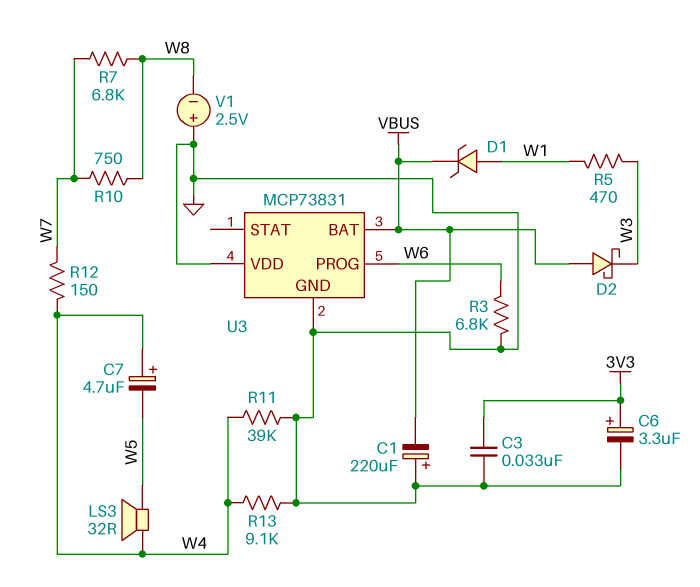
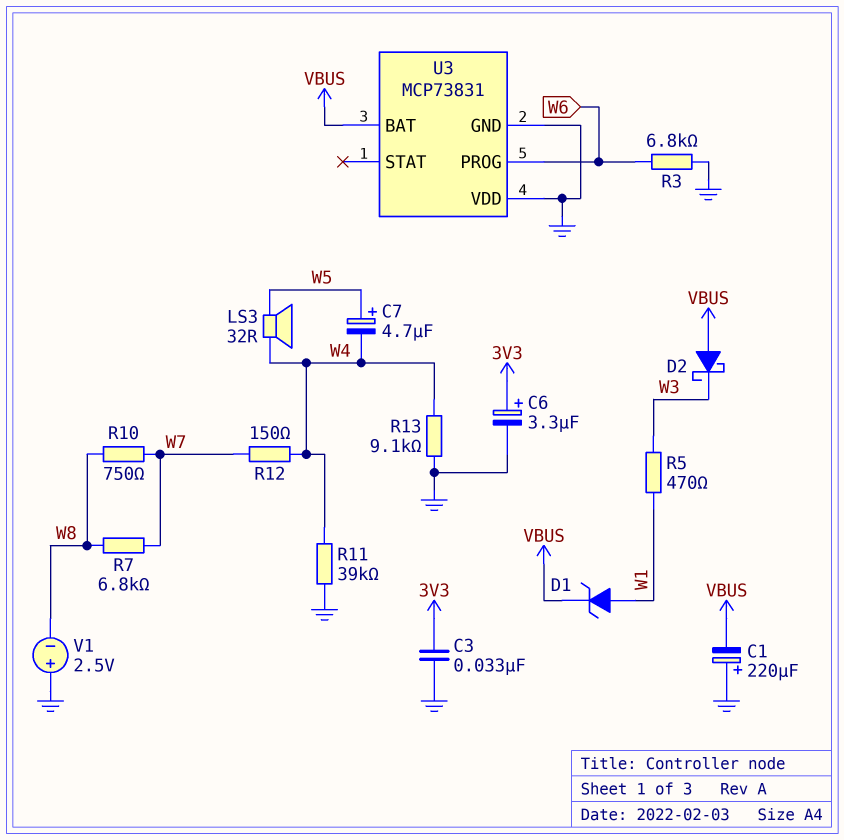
C7: 4.7uF (plus W4, minus W5) -> 4.7uF (plus W5, minus W4)

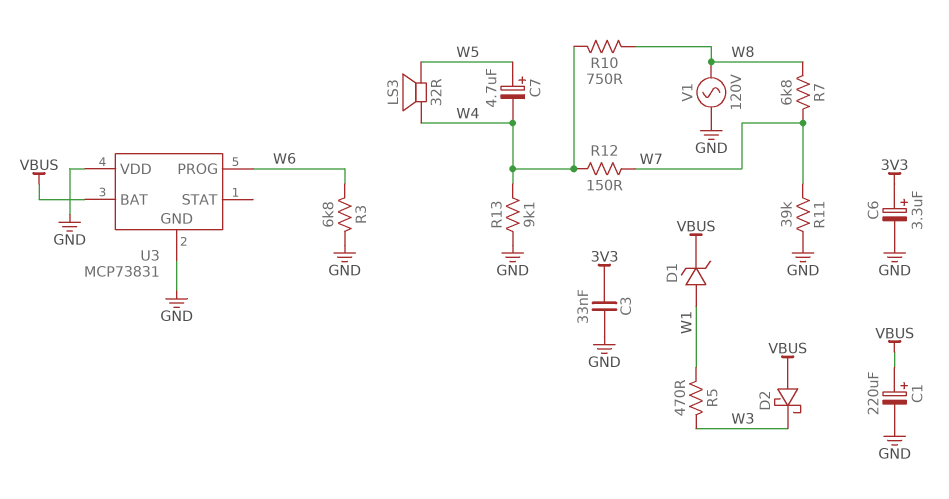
C1: 220uF (plus GND, minus VBUS) -> 220uF (plus VBUS, minus GND)
R10: 750 (W7, W8) -> 750 (W4, W8)
R11: 39k (GND, W4) -> 39k (GND, W7)
V1: 2.5V (plus GND, minus W8) -> AC 120V (GND, W8)

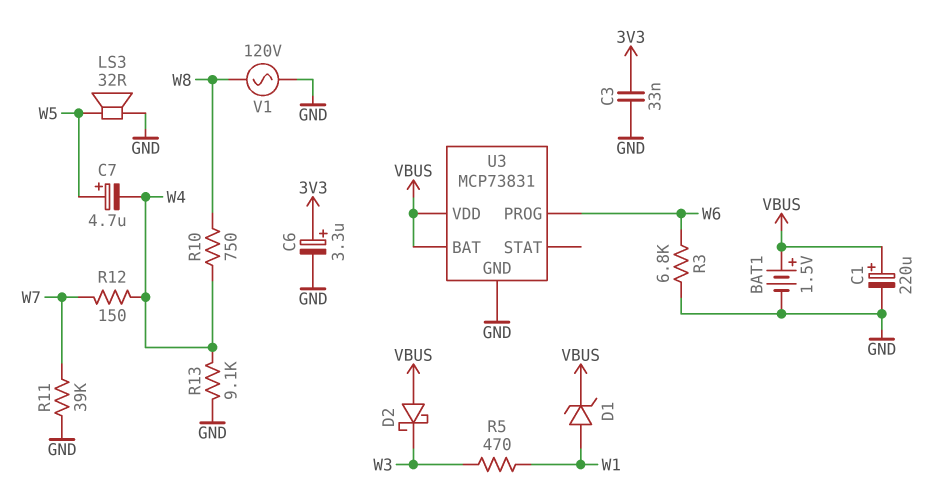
BAT1: none -> 1.5V (plus VBUS, minus GND)
LS3: speaker 32R (W4, W5) -> speaker 32R (GND, W5)
R7: 6.8k (W7, W8) -> none
U3 pin VDD: GND -> VBUS

